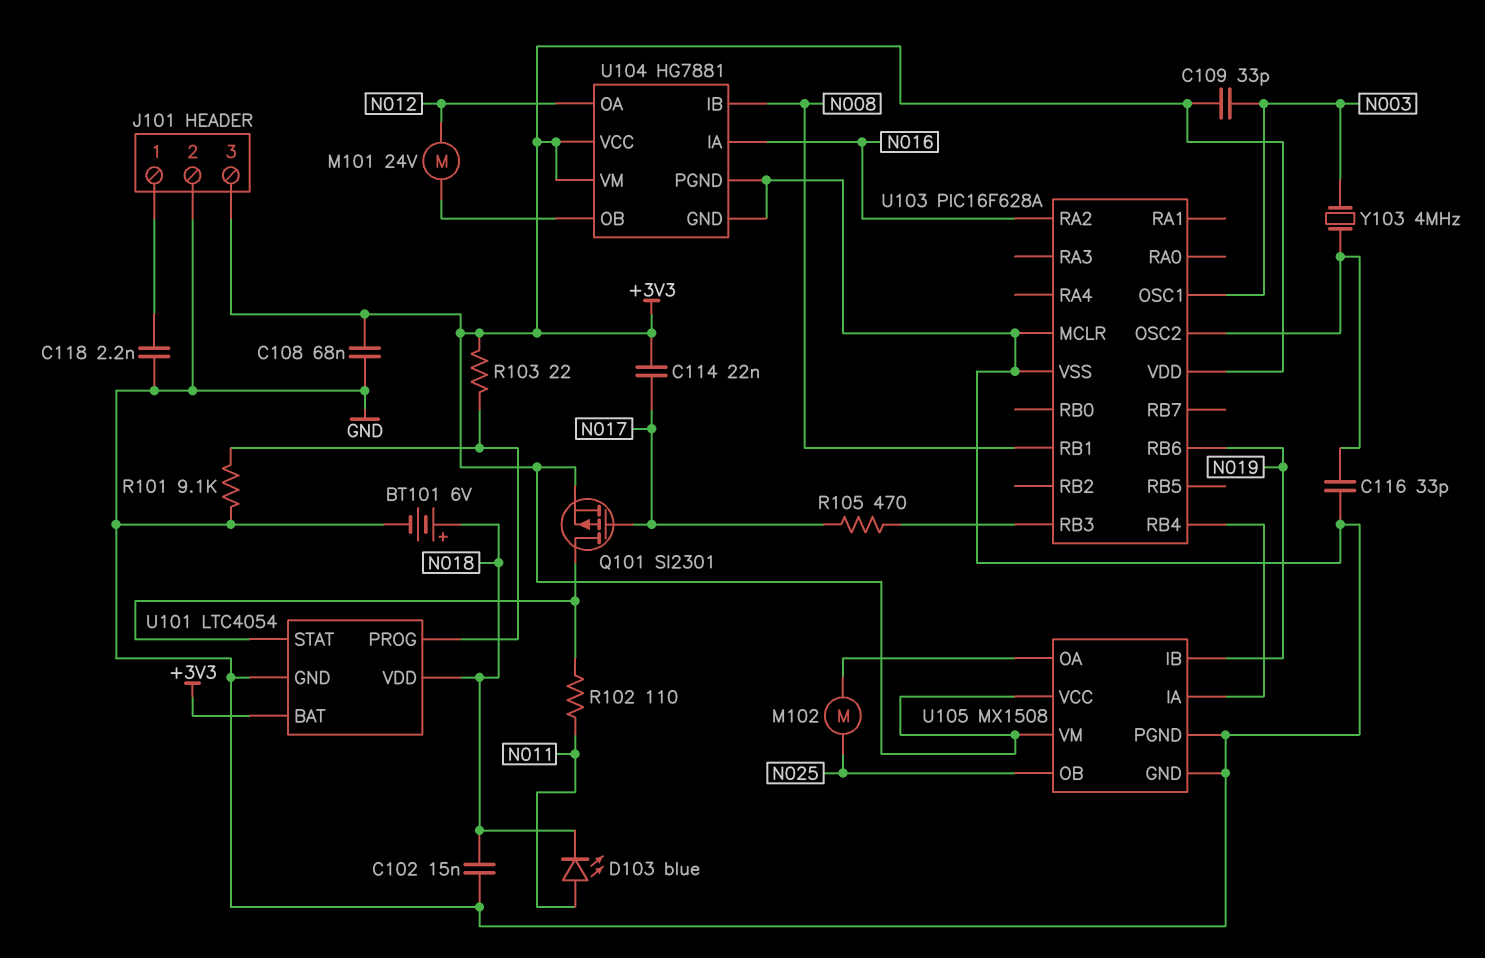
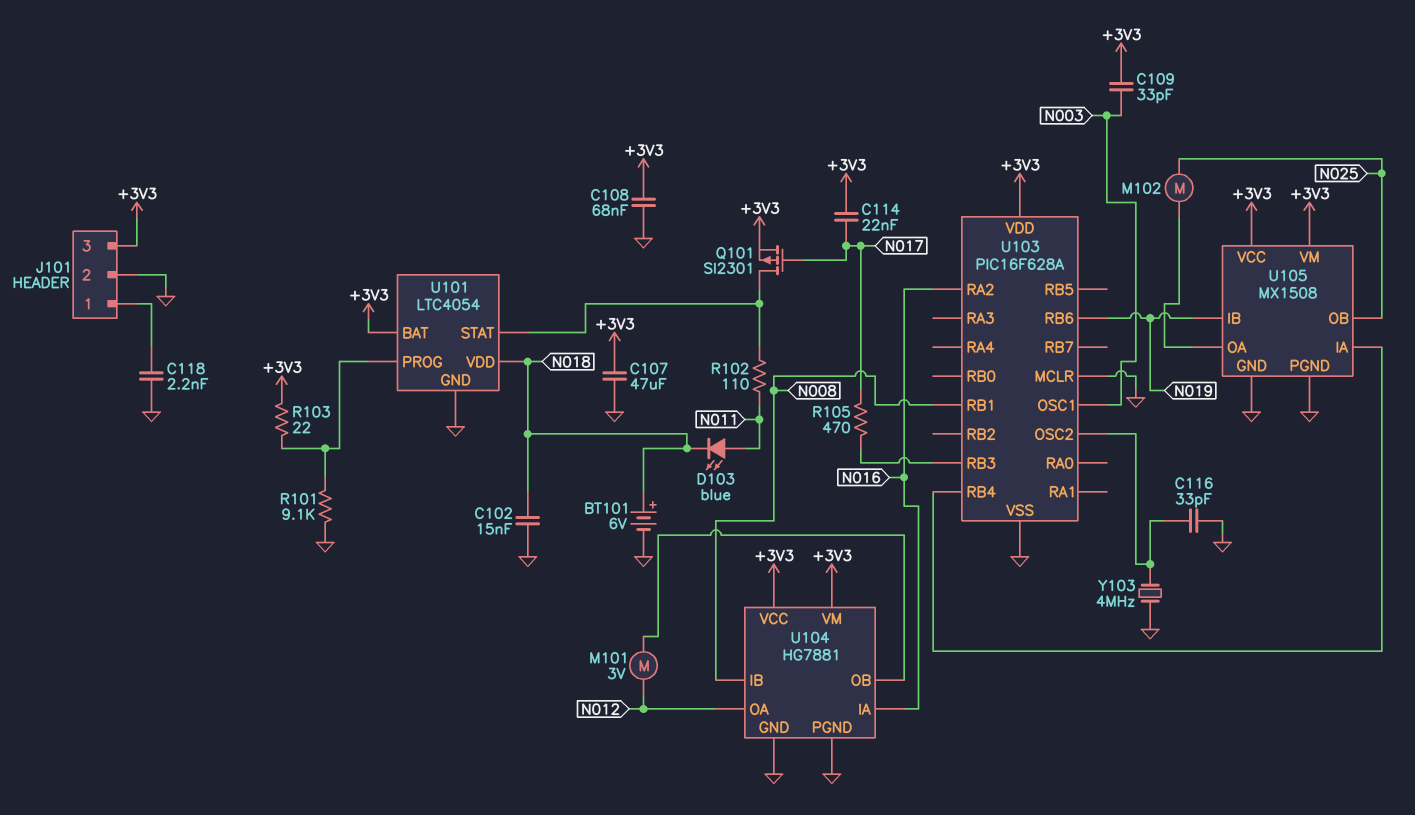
C107: none -> 47uF (+3V3, GND)
M101: motor 24V (N012, U104/OB) -> motor 3V (N012, U104/OB)
Y103: 4MHz (N003, U103/OSC2) -> 4MHz (GND, U103/OSC2)

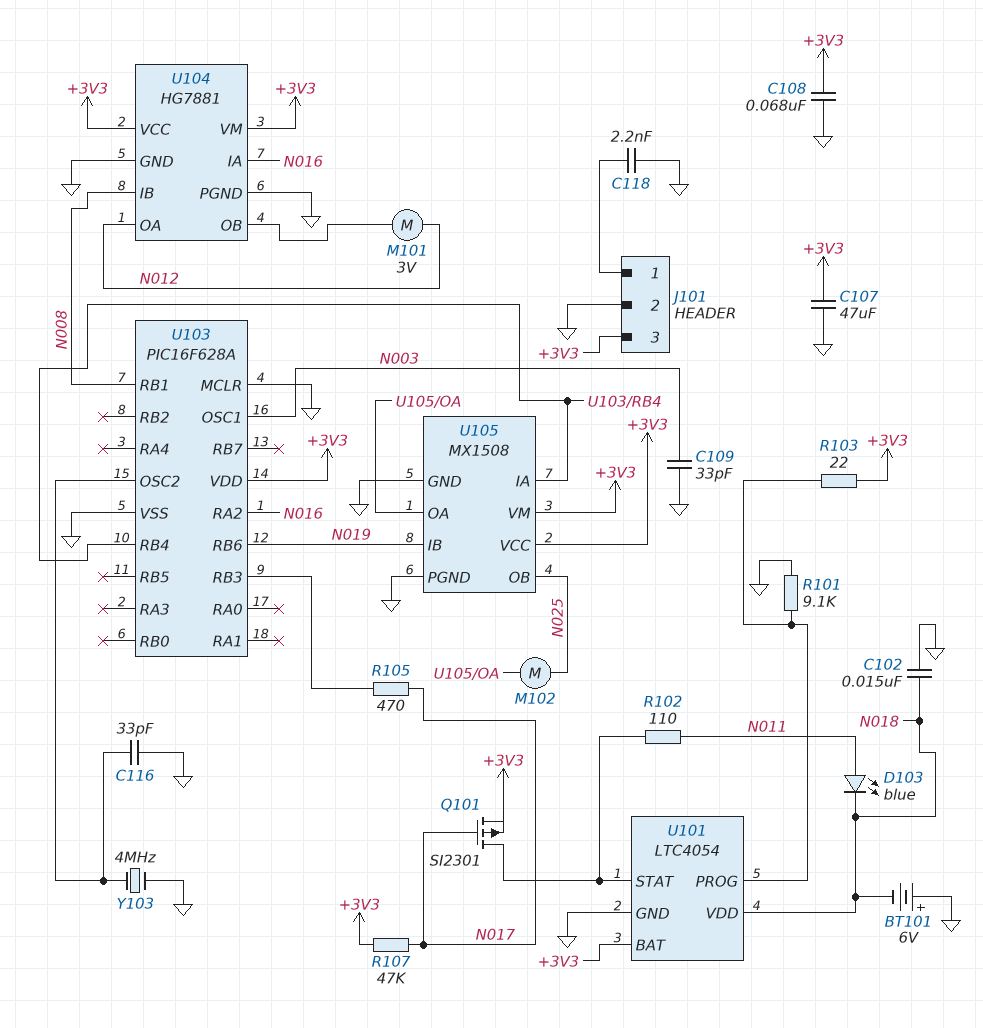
BT101: 6V (plus N018, minus GND) -> 6V (plus GND, minus N018)
C109: 33pF (+3V3, N003) -> 33pF (GND, N003)
C114: 22nF (+3V3, N017) -> none
R107: none -> 47k (+3V3, N017)

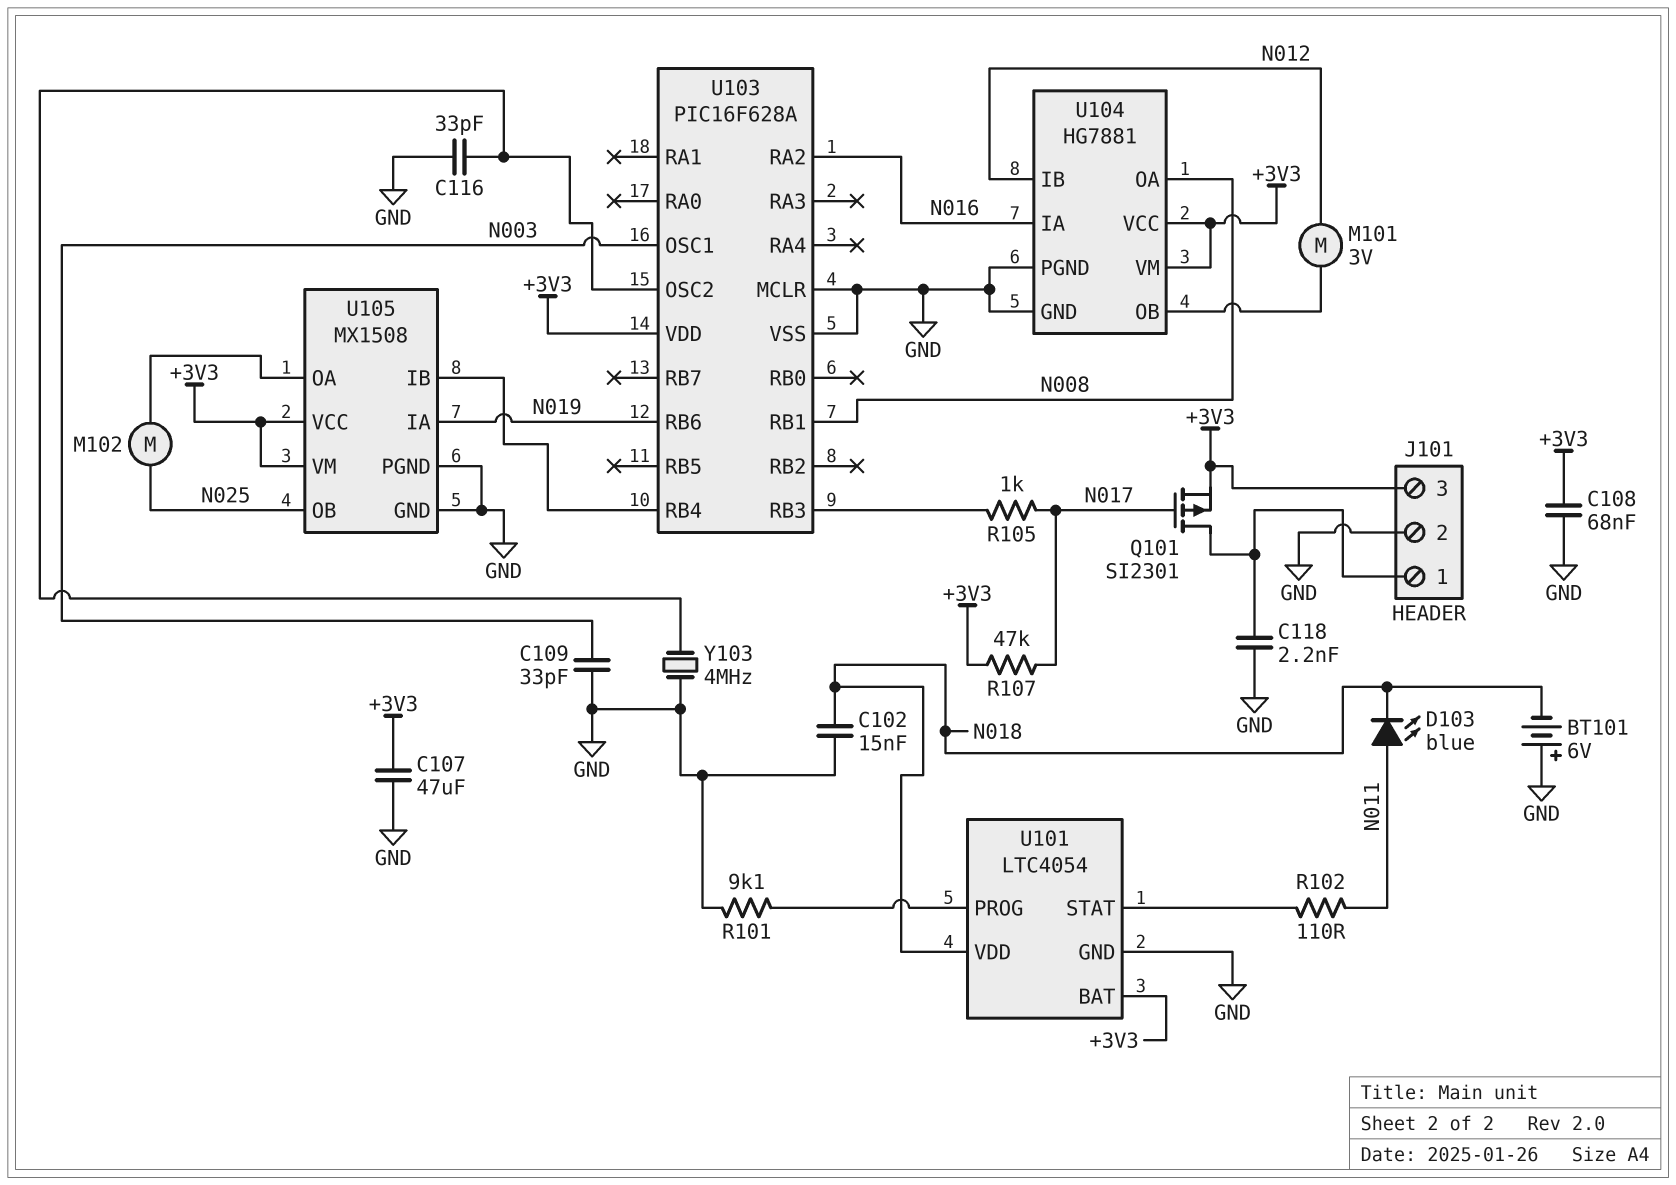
Q101: PMOS SI2301 (G N017, D U101/STAT, S +3V3) -> PMOS SI2301 (G N017, D J101/1, S +3V3)
R103: 22 (+3V3, U101/PROG) -> none
R105: 470 (N017, U103/RB3) -> 1k (N017, U103/RB3)
U104 pin IB: N008 -> N012
U104 pin OA: N012 -> N008
U105 pin IA: U103/RB4 -> N019
U105 pin IB: N019 -> U103/RB4

